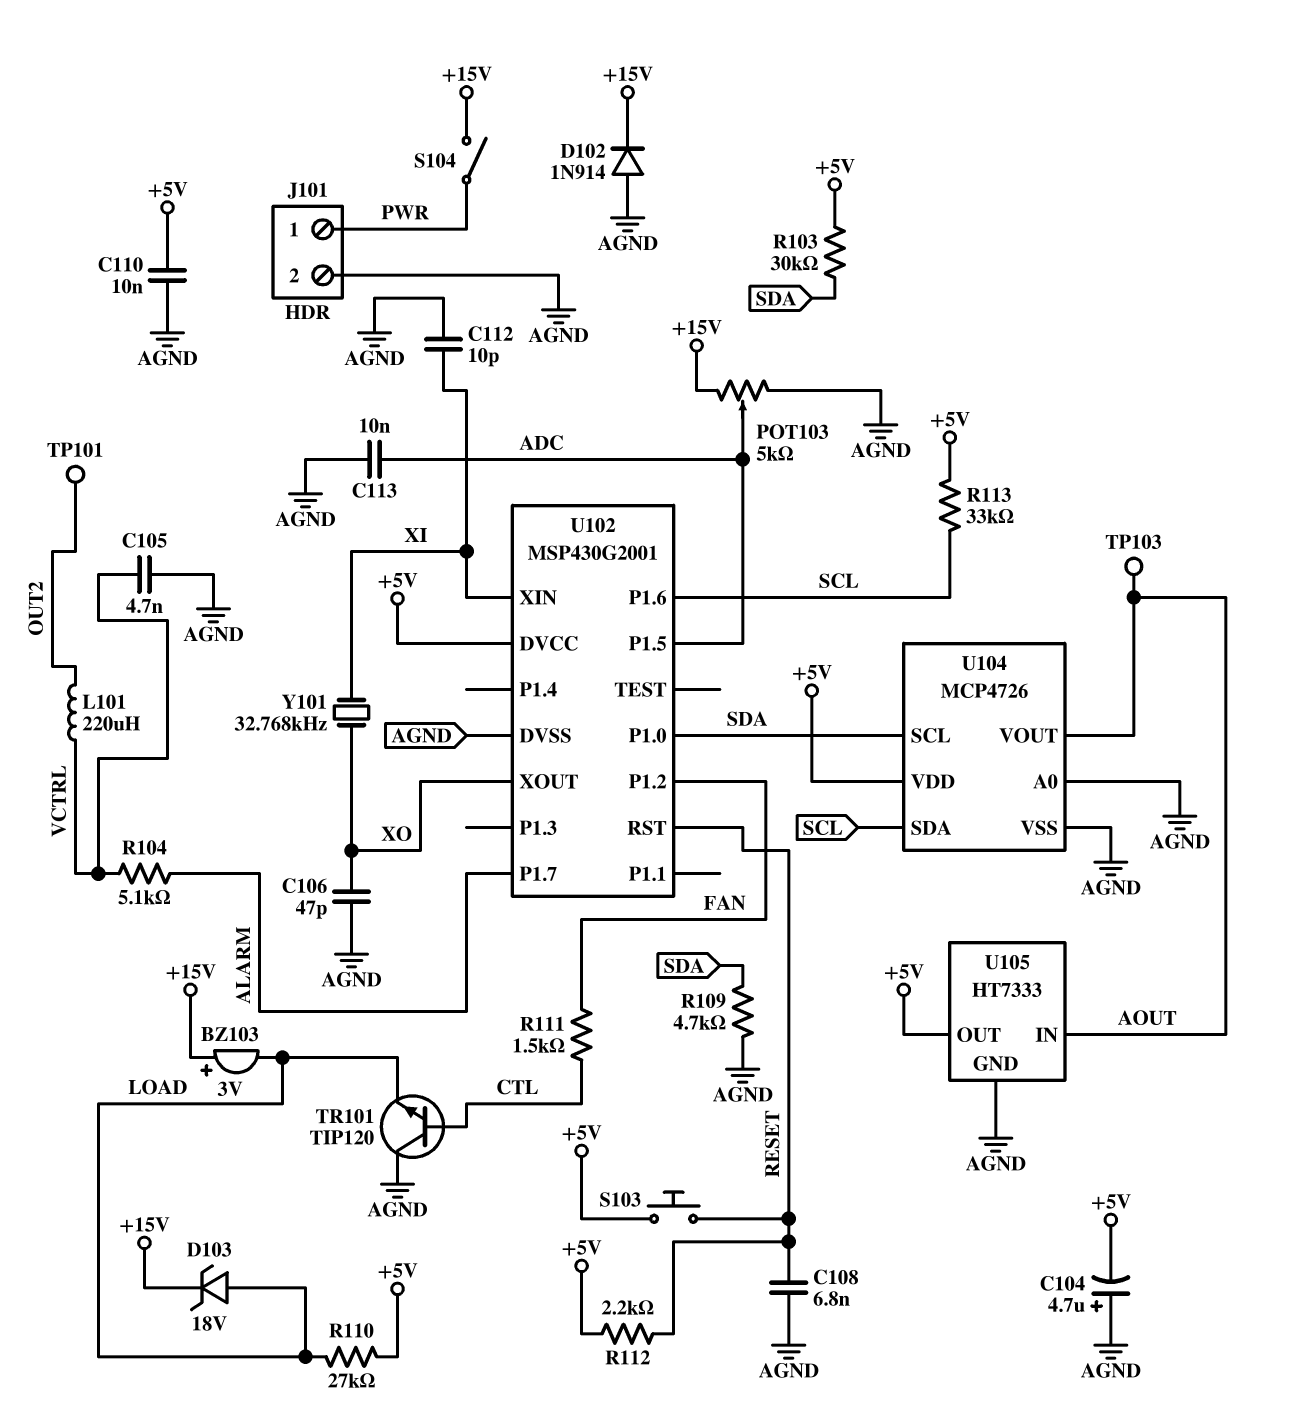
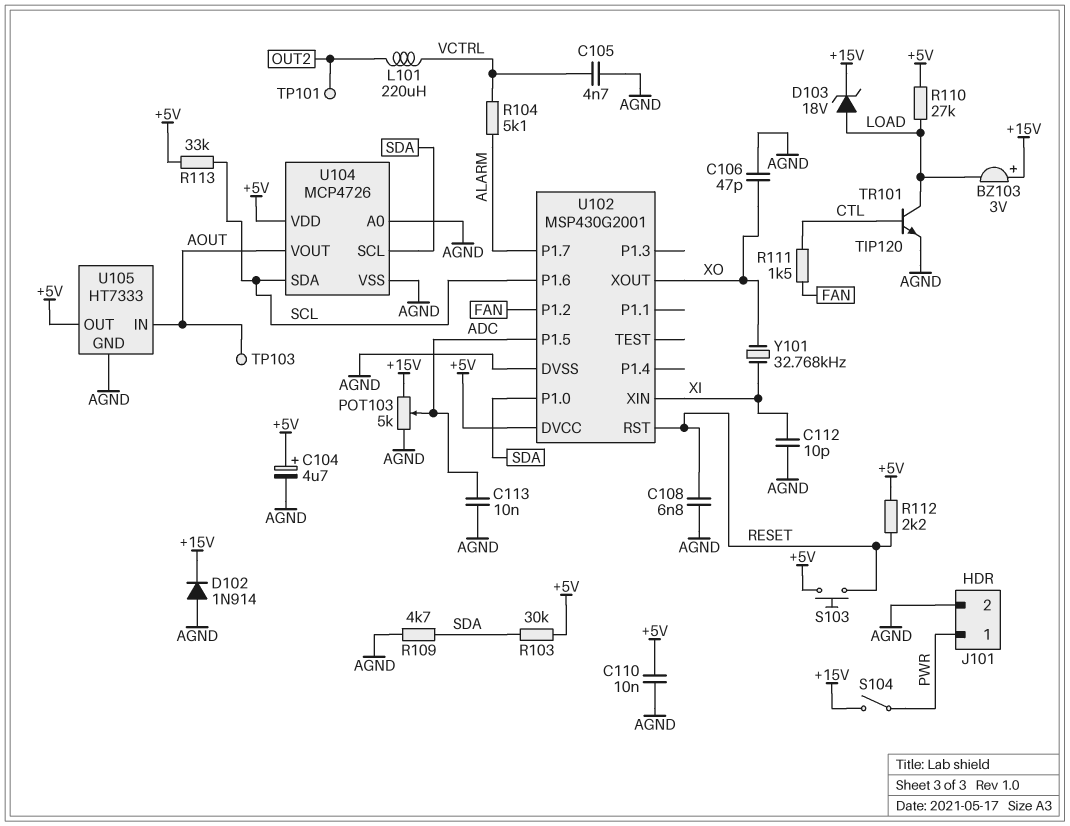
C104: 4.7uF (plus AGND, minus +5V) -> 4.7uF (plus +5V, minus AGND)
TR101: NPN TIP120 (B CTL, C AGND, E LOAD) -> NPN TIP120 (B CTL, C LOAD, E AGND)

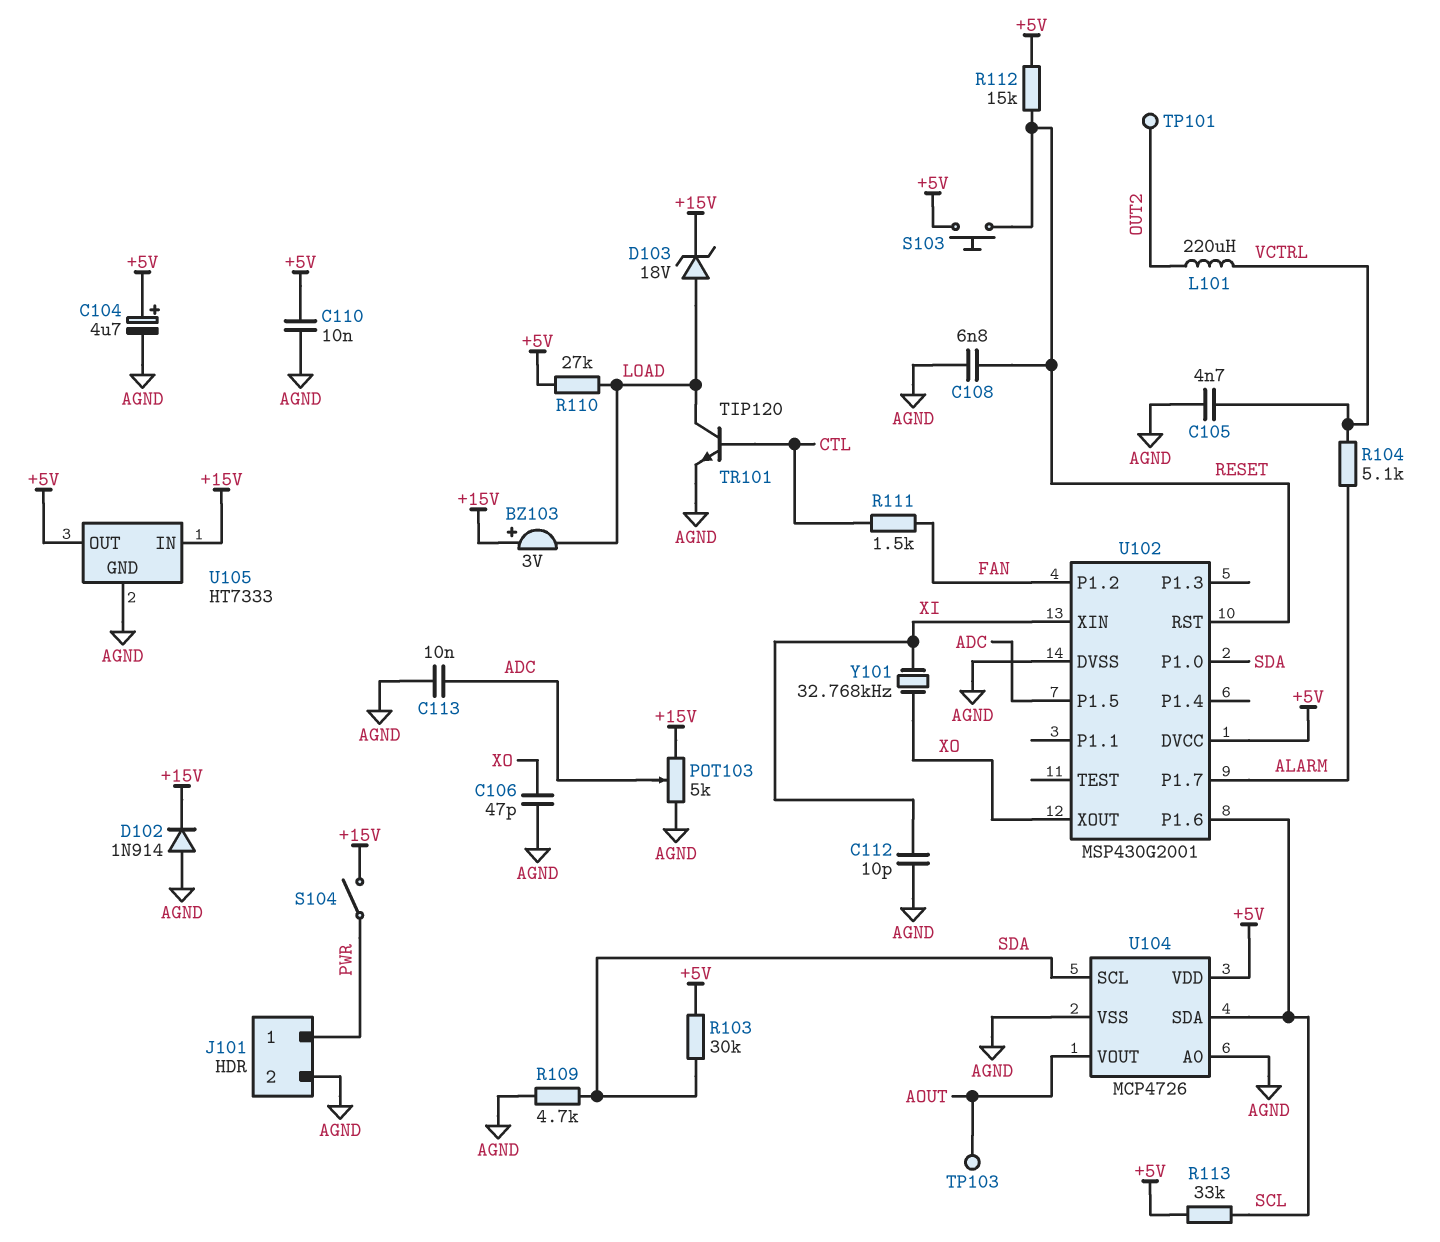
R112: 2.2k (+5V, RESET) -> 15k (+5V, RESET)
U105 pin IN: AOUT -> +15V

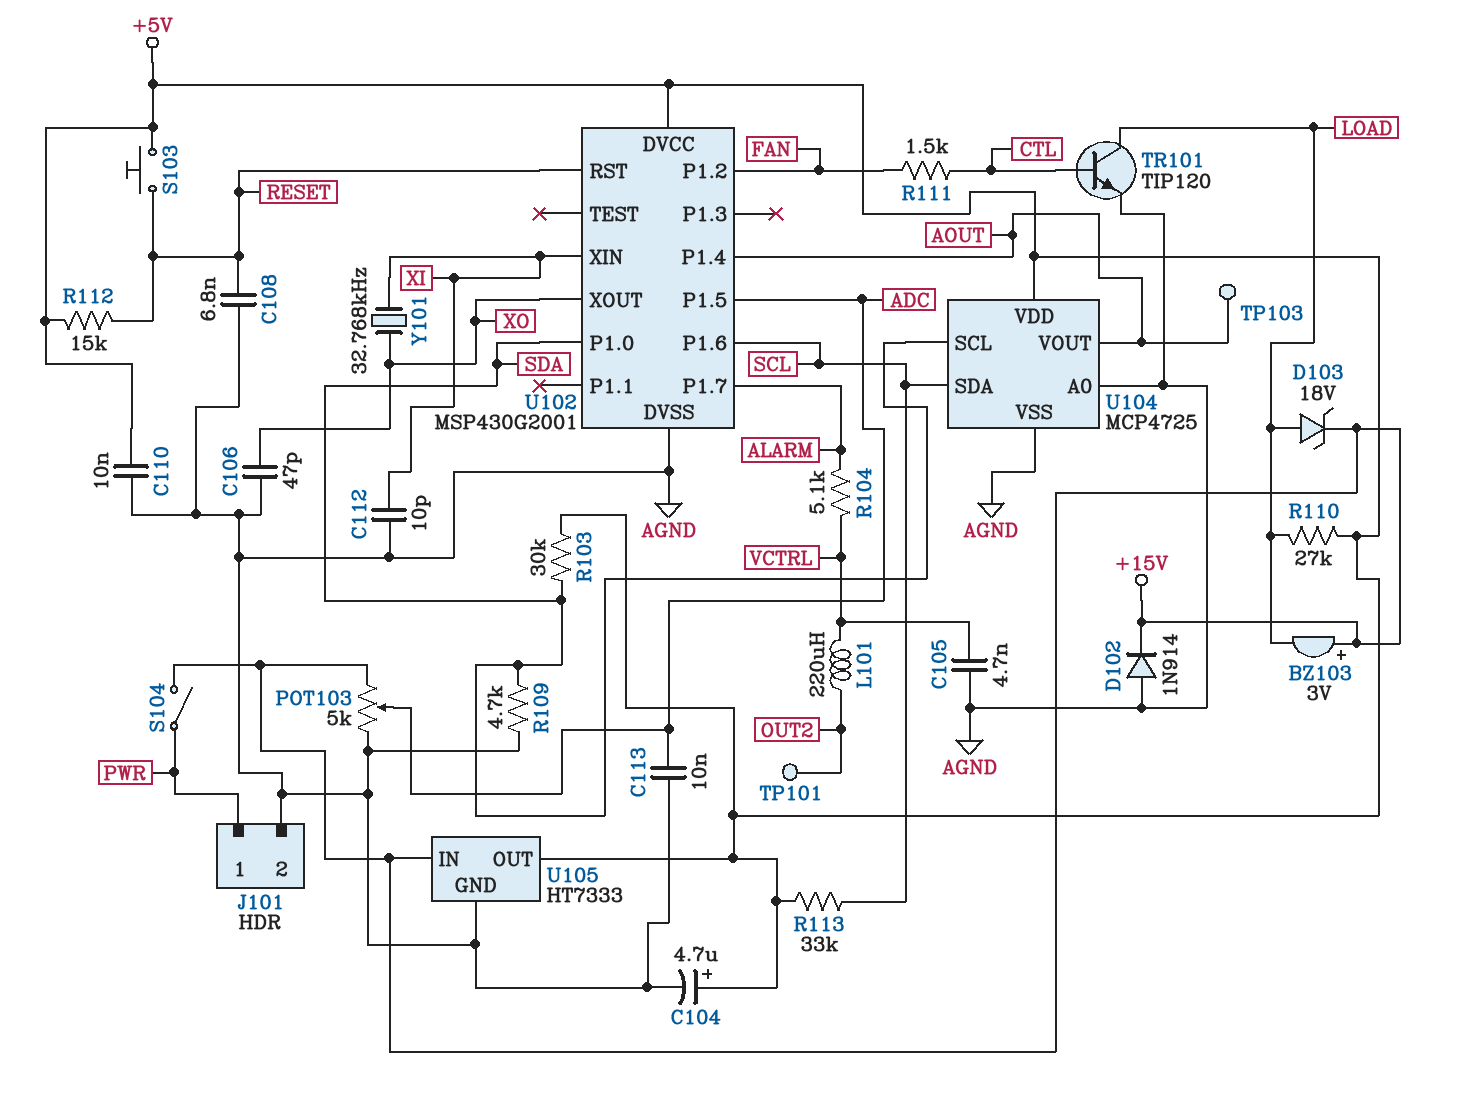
U102 pin P1.4: none -> AOUT
U104: MCP4726 -> MCP4725

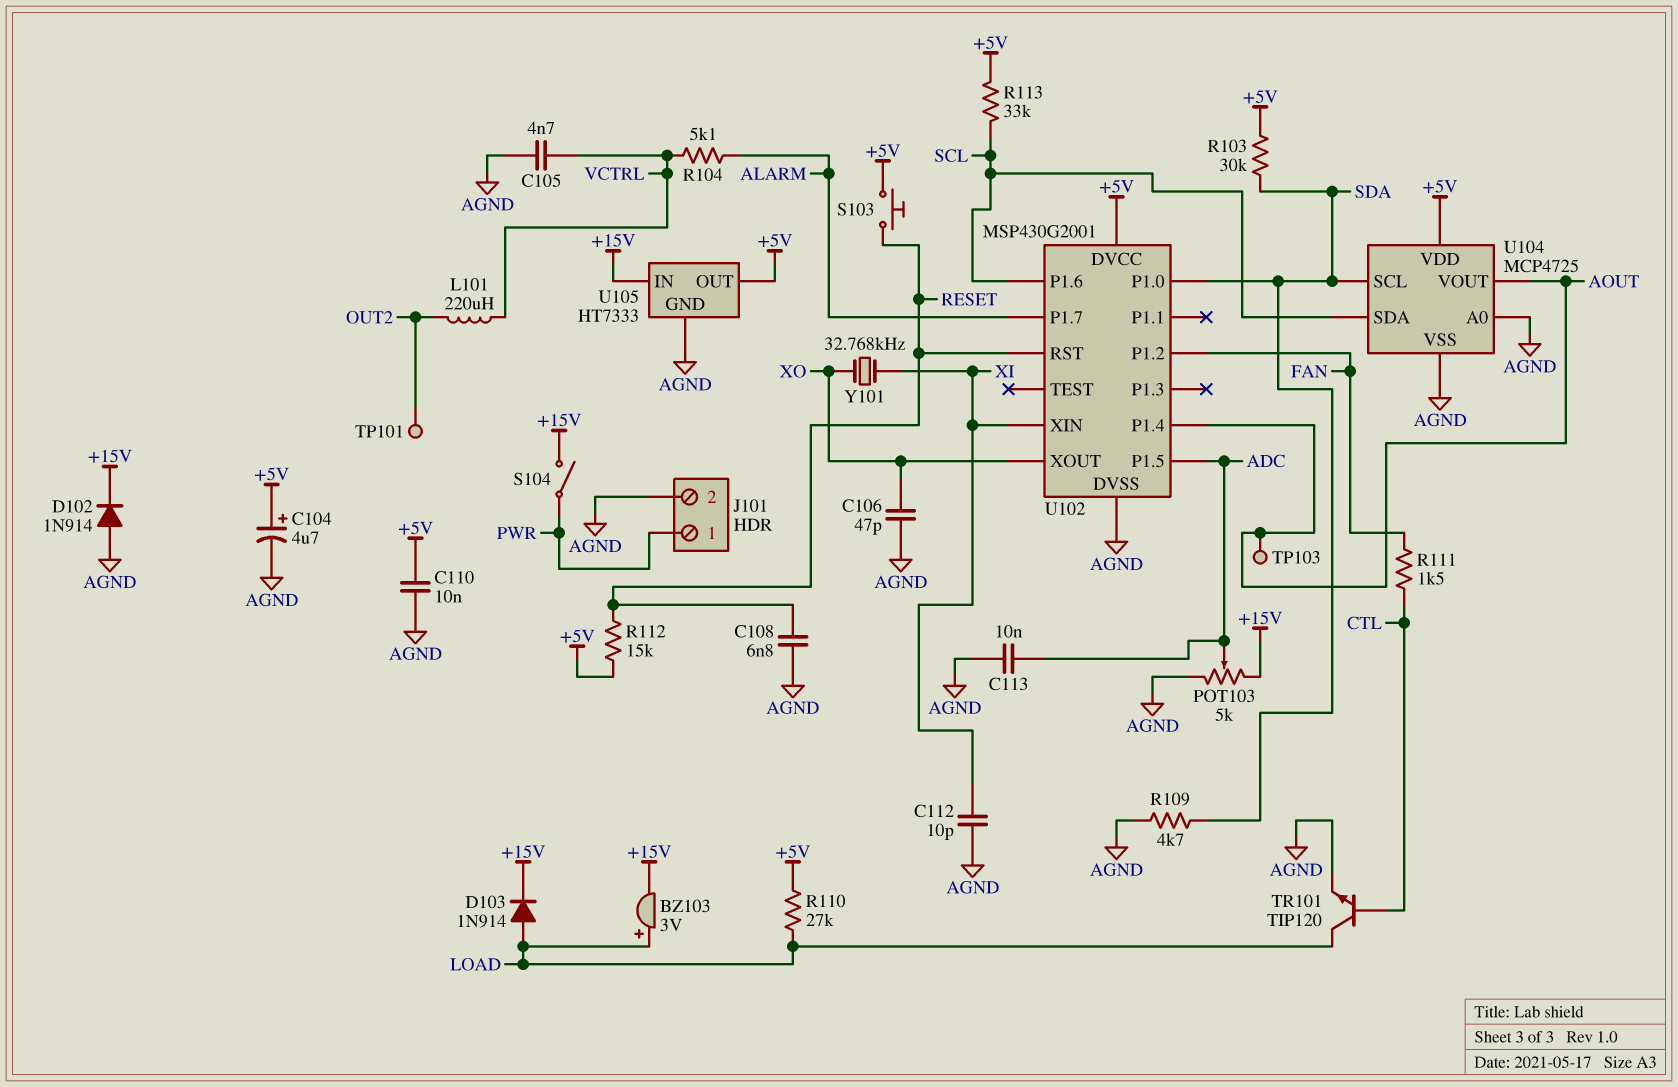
BZ103: buzzer 3V (plus +15V, minus LOAD) -> buzzer 3V (plus LOAD, minus +15V)
D103: zener 18V (A LOAD, K +15V) -> diode 1N914 (A LOAD, K +15V)

